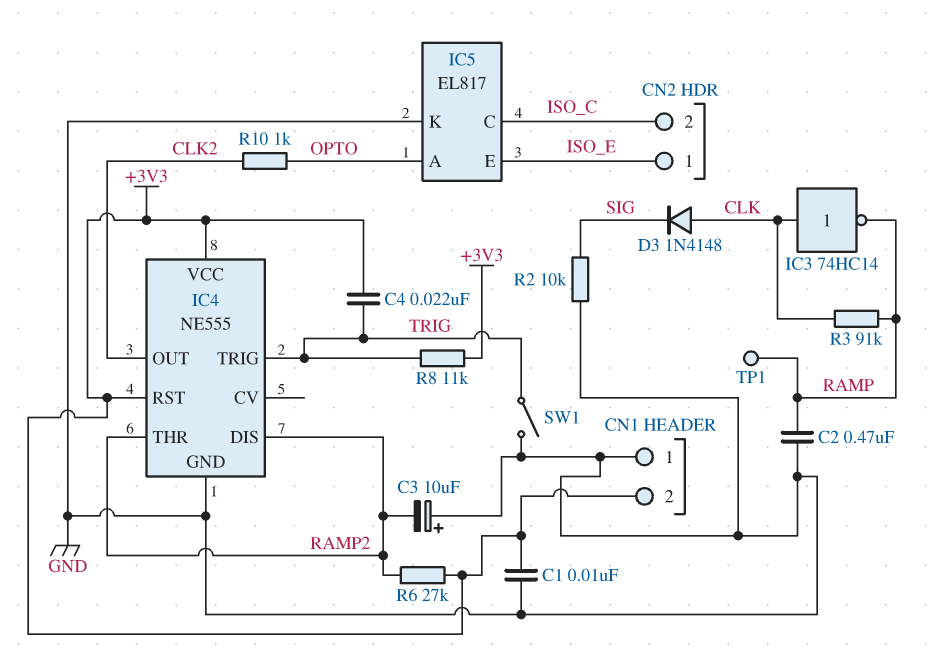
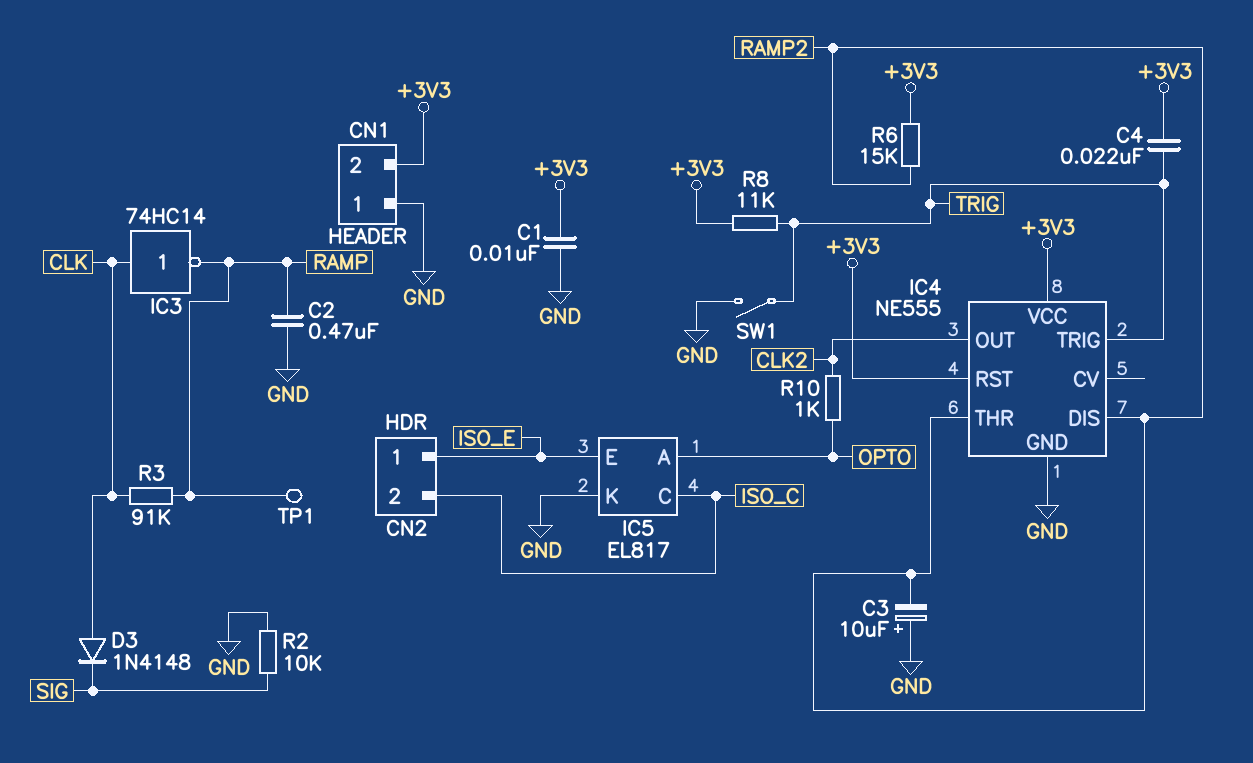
R6: 27k (+3V3, RAMP2) -> 15k (+3V3, RAMP2)

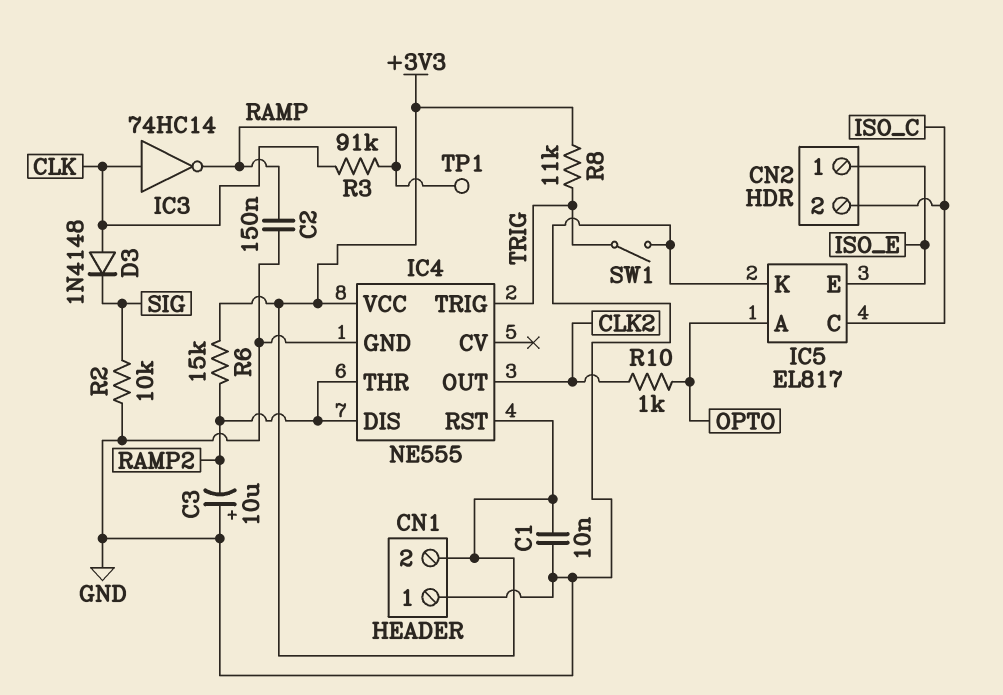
C2: 470nF (GND, RAMP) -> 150nF (GND, RAMP)
C4: 22nF (+3V3, TRIG) -> none

